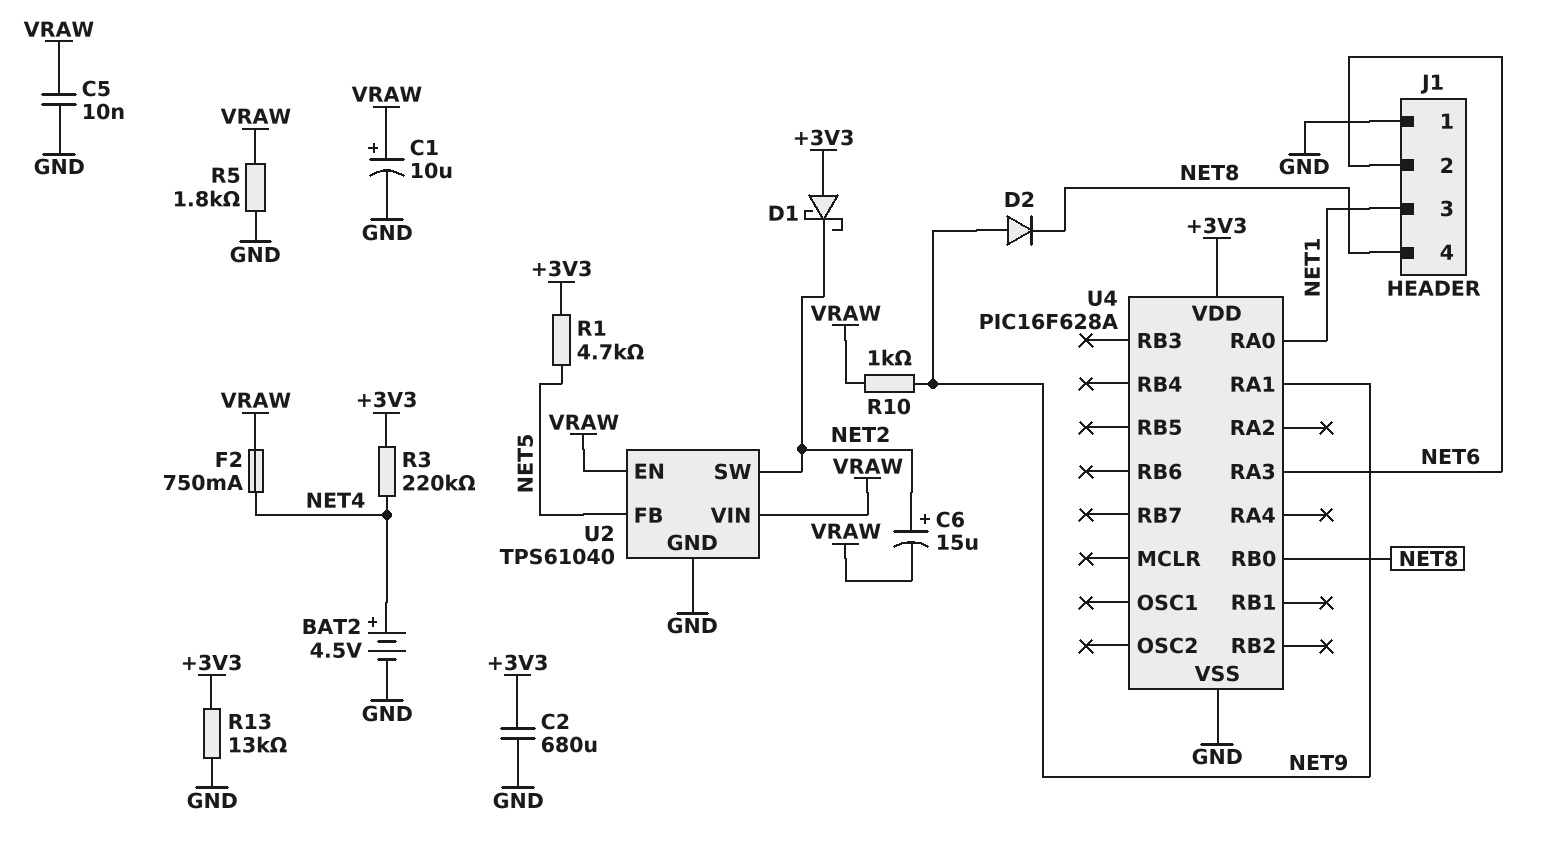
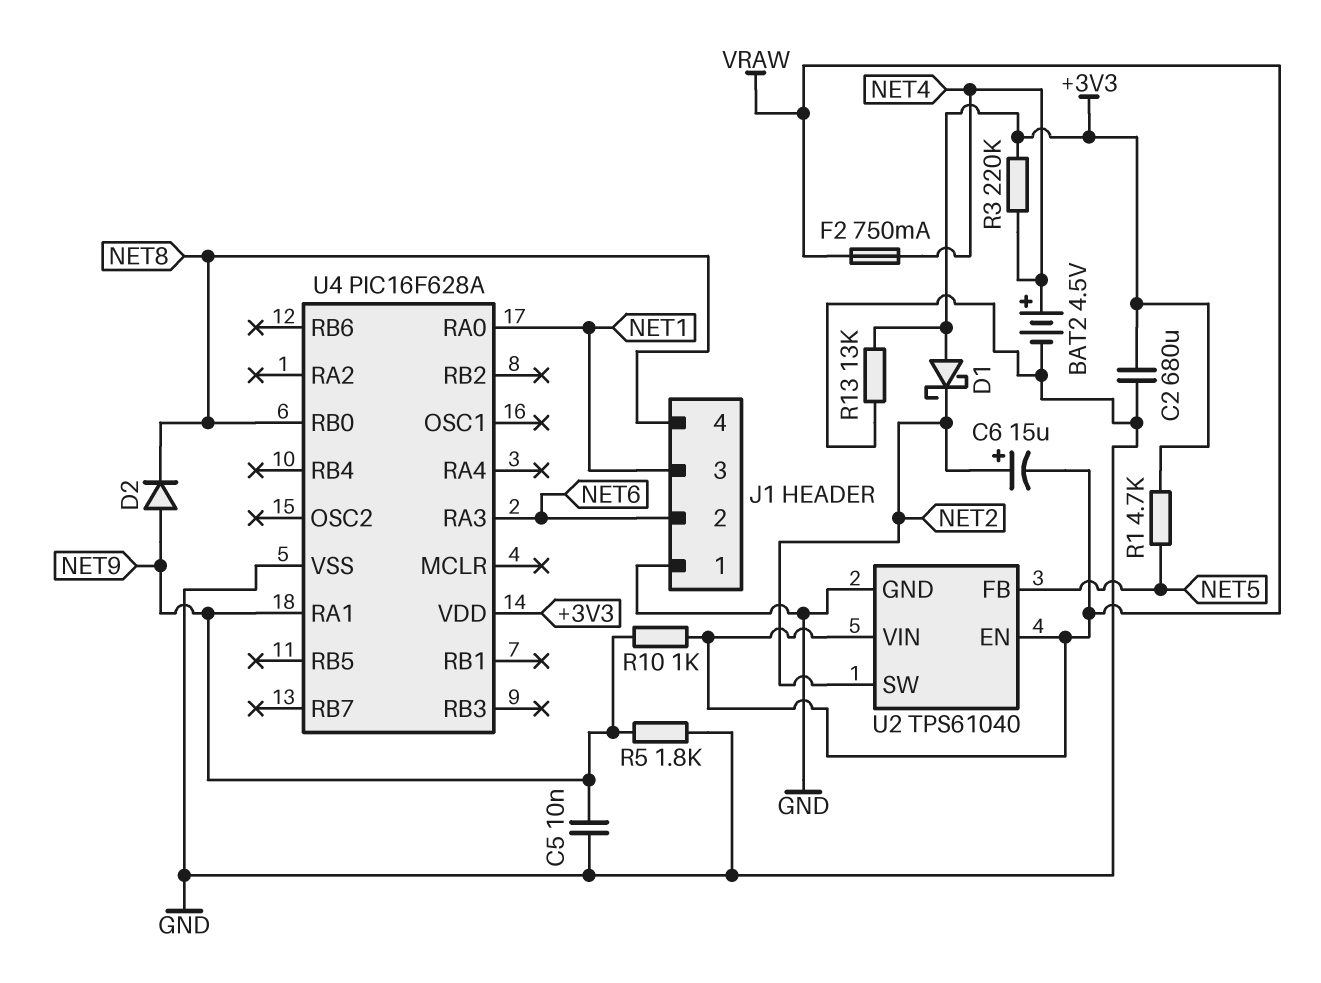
C1: 10uF (plus VRAW, minus GND) -> none
C5: 10nF (GND, VRAW) -> 10nF (GND, NET9)
R5: 1.8k (GND, VRAW) -> 1.8k (GND, NET9)

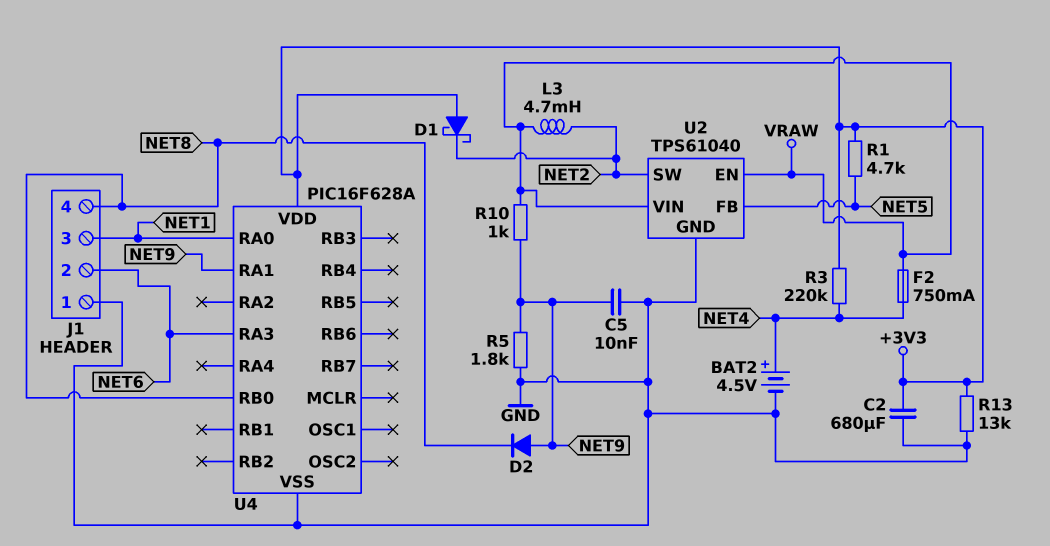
C6: 15uF (plus NET2, minus VRAW) -> none
L3: none -> 4.7mH (NET2, VRAW)

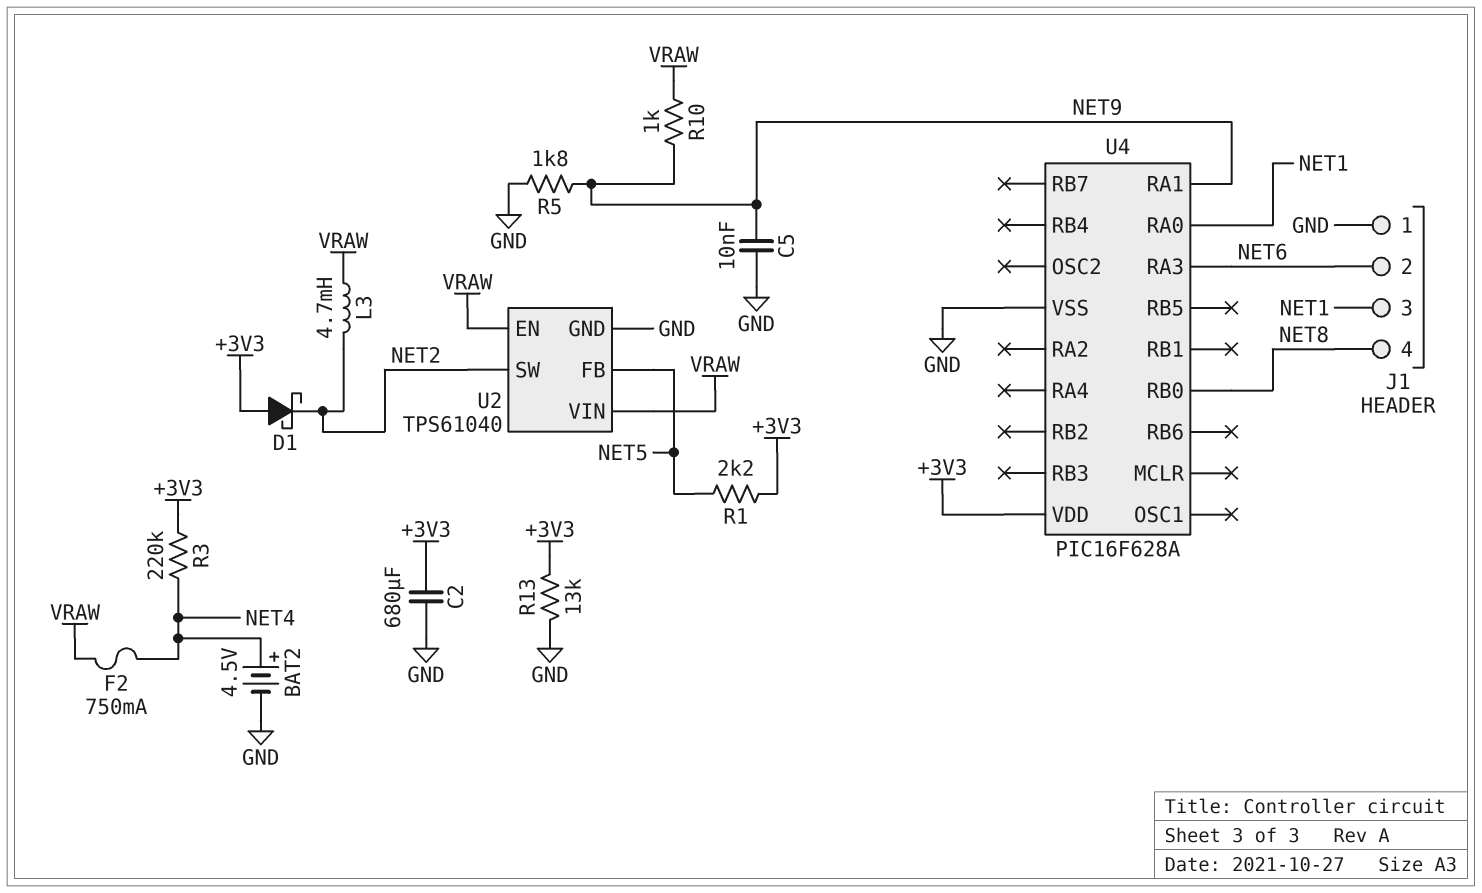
D2: diode (A NET9, K NET8) -> none
R1: 4.7k (+3V3, NET5) -> 2.2k (+3V3, NET5)

